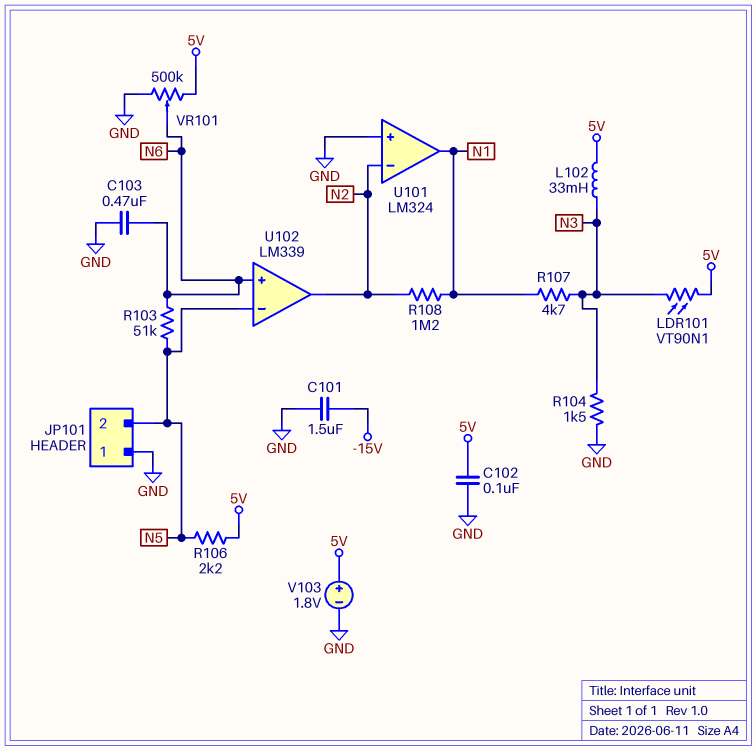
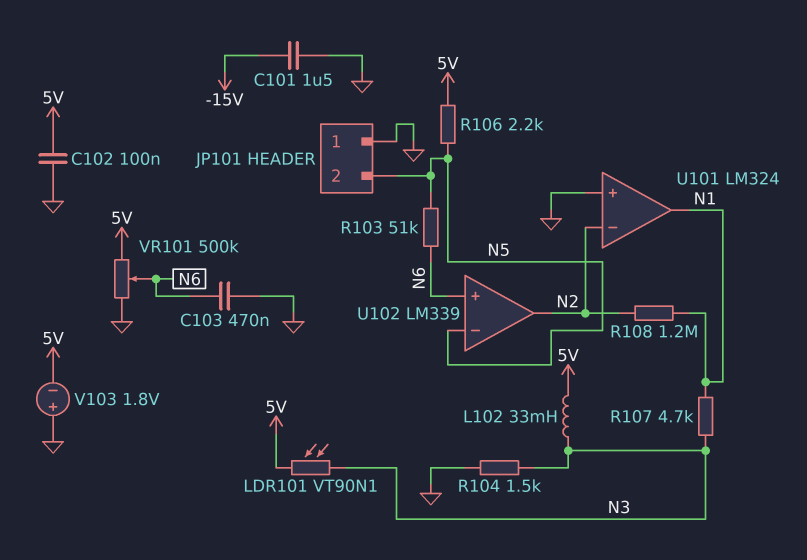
V103: 1.8V (plus 5V, minus GND) -> 1.8V (plus GND, minus 5V)

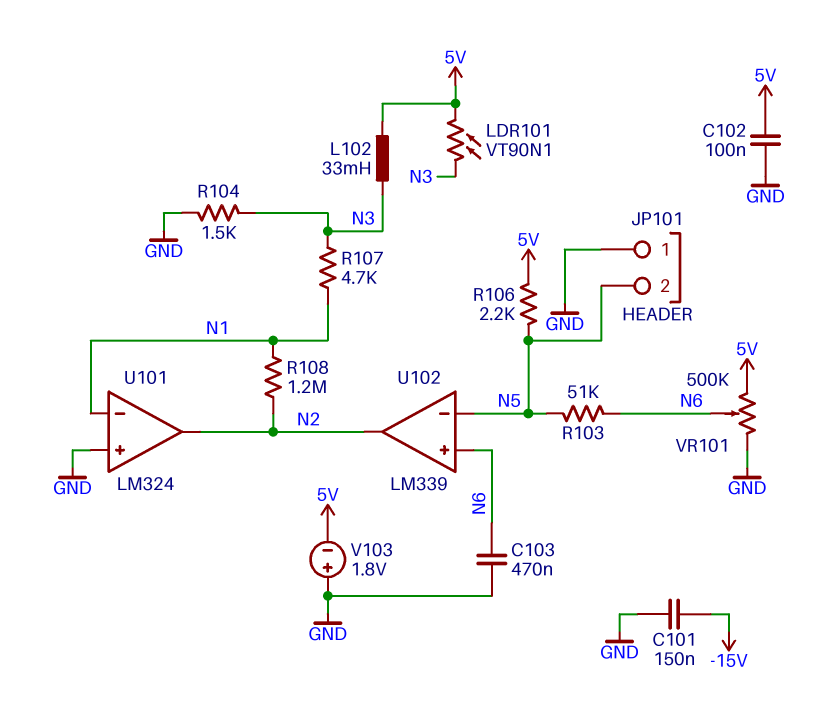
C101: 1.5uF (-15V, GND) -> 150nF (-15V, GND)
U101 pin in-: N2 -> N1
U101 pin out: N1 -> N2

